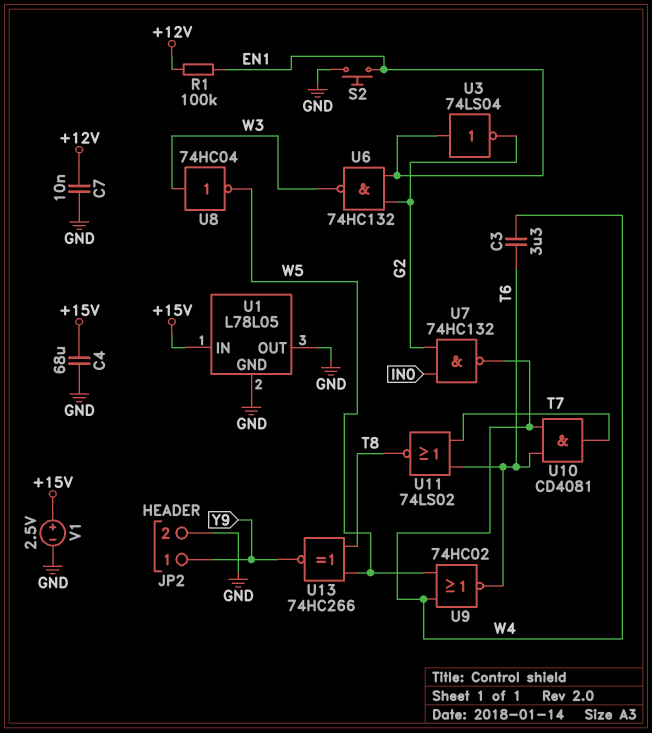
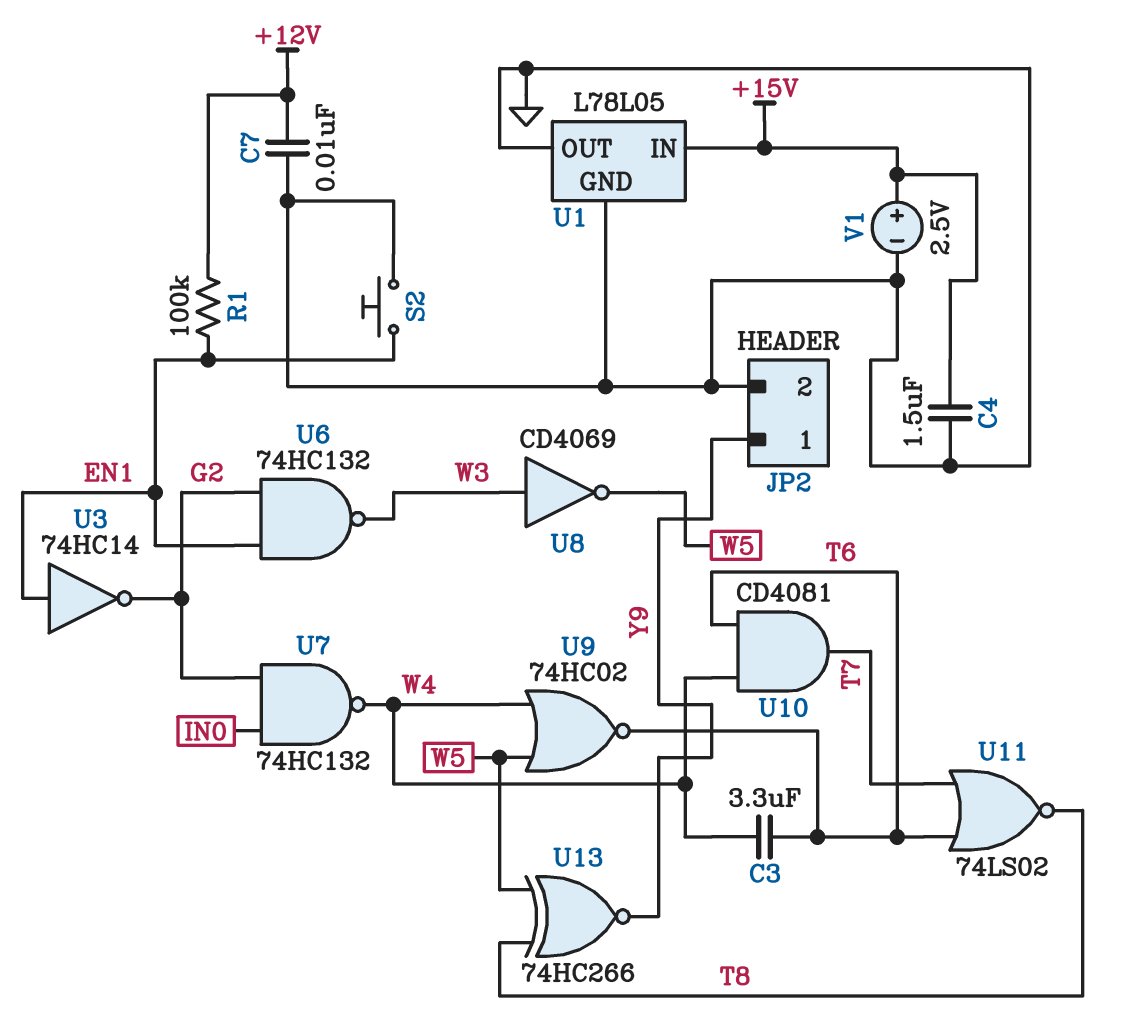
C4: 68uF (+15V, GND) -> 1.5uF (+15V, GND)
U3: NOT 74LS04 (in EN1, out G2) -> NOT 74HC14 (in EN1, out G2)
U8: NOT 74HC04 (in W3, out W5) -> NOT CD4069 (in W3, out W5)

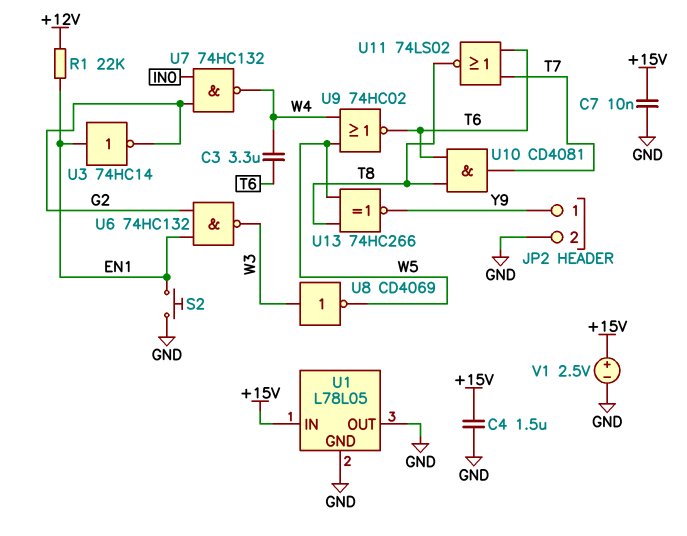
C7: 10nF (+12V, GND) -> 10nF (+15V, GND)
R1: 100k (+12V, EN1) -> 22k (+12V, EN1)
U10: AND CD4081 (in T6, in W4, out T7) -> AND CD4081 (in T6, in T8, out T7)

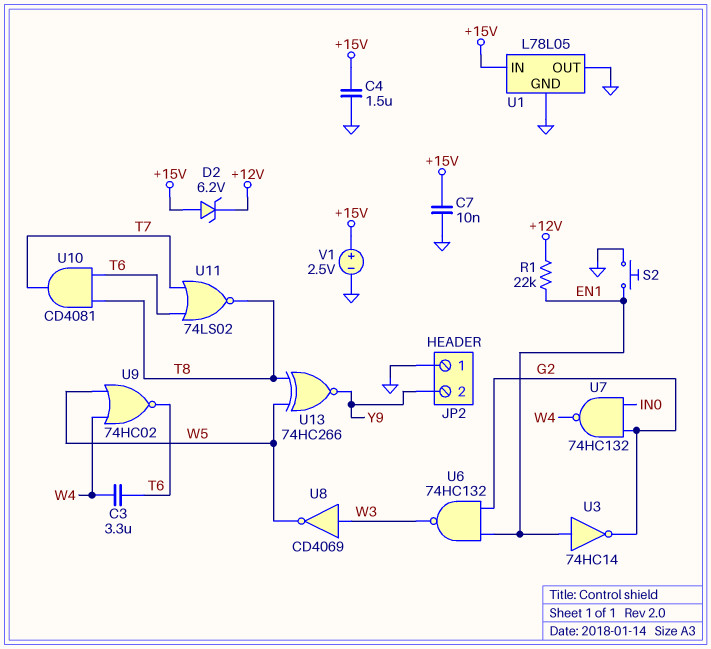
D2: none -> zener 6.2V (A +15V, K +12V)
JP2 pin 1: Y9 -> GND
JP2 pin 2: GND -> Y9

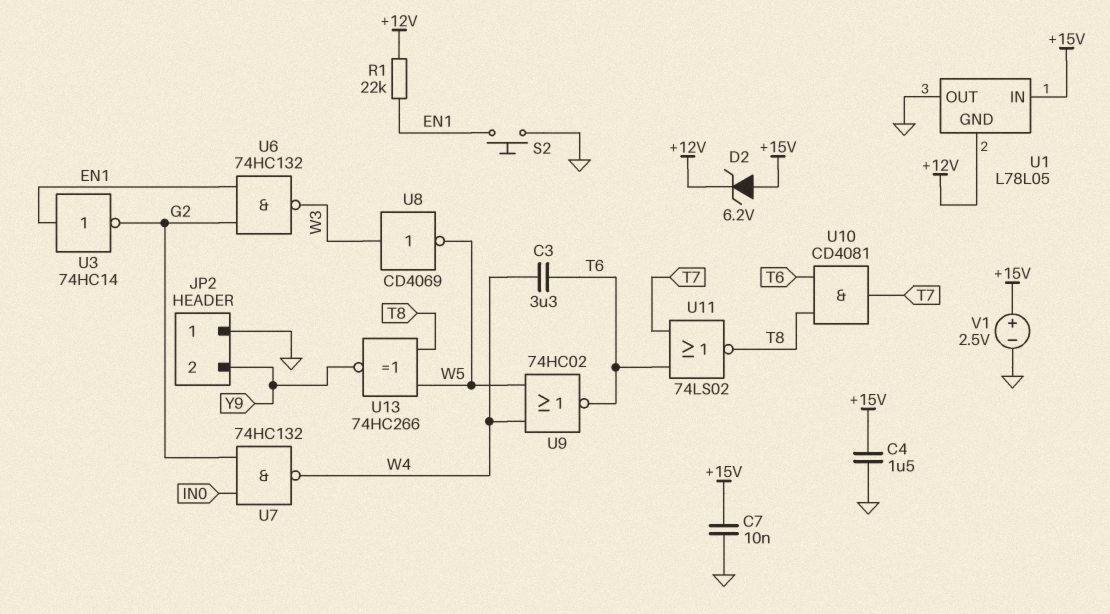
U1 pin GND: GND -> +12V

